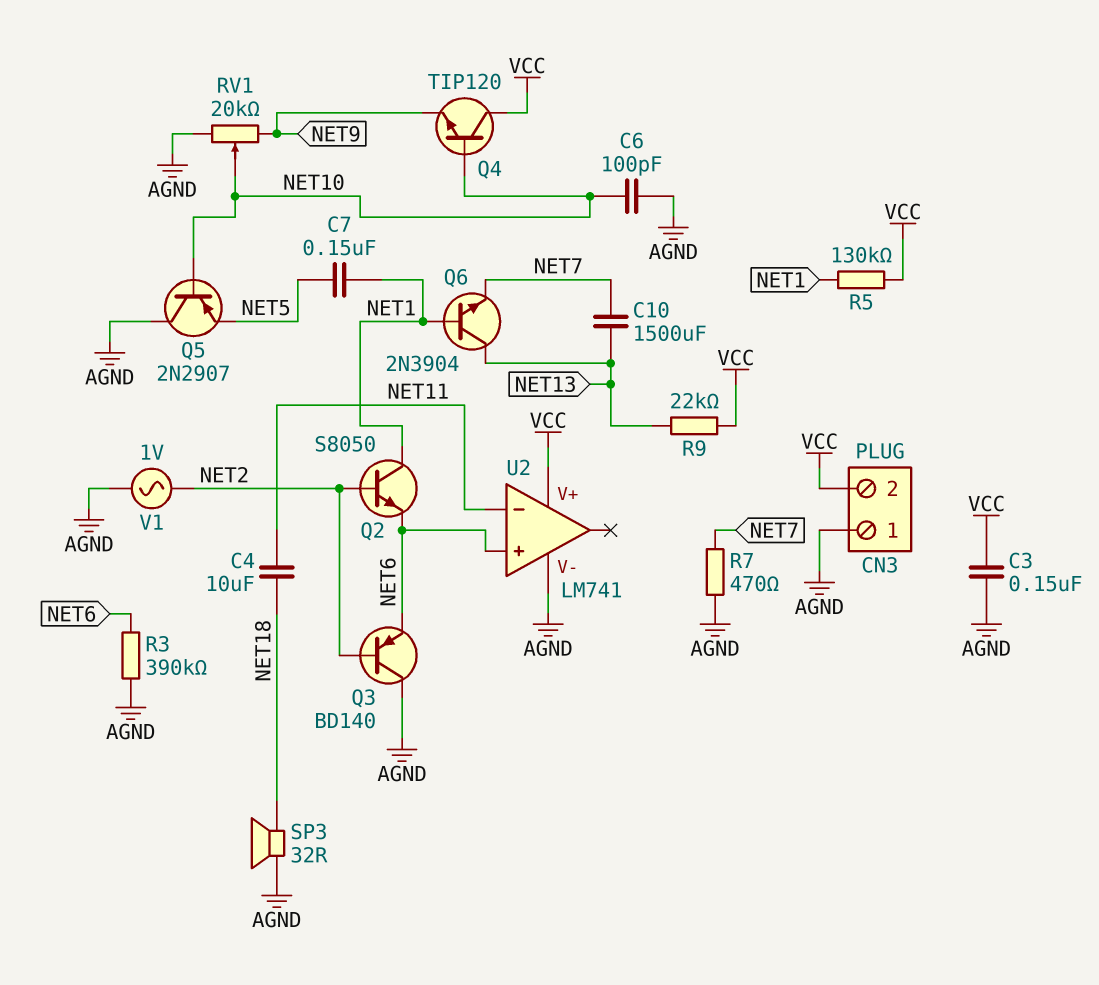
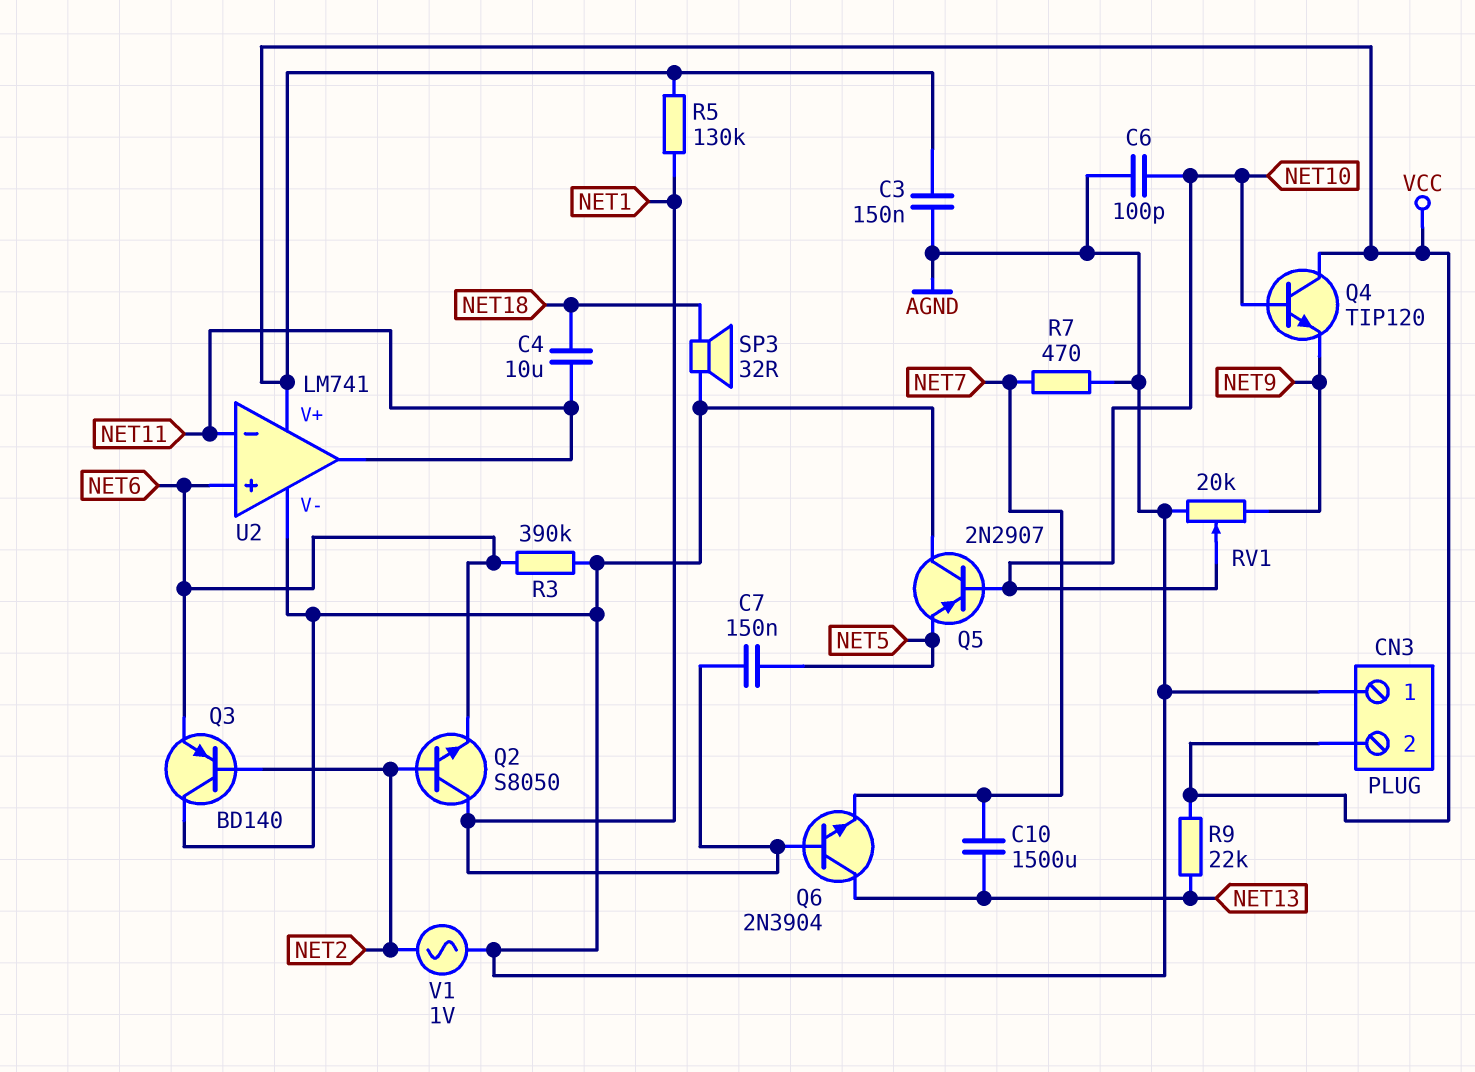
U2 pin out: none -> NET11

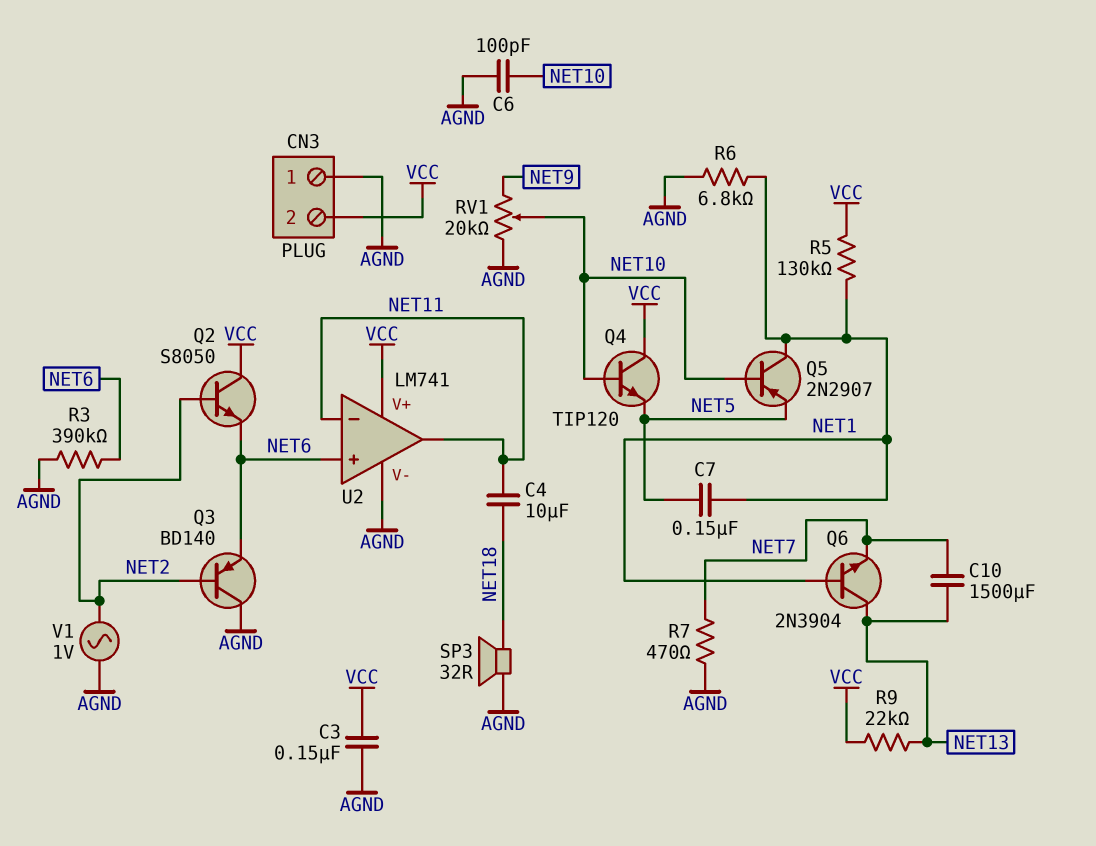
Q2: NPN S8050 (B NET2, C NET1, E NET6) -> NPN S8050 (B NET2, C VCC, E NET6)
Q4: NPN TIP120 (B NET10, C VCC, E NET9) -> NPN TIP120 (B NET10, C VCC, E NET5)
Q5: PNP 2N2907 (B NET10, C AGND, E NET5) -> PNP 2N2907 (B NET10, C NET1, E NET5)
R6: none -> 6.8k (AGND, NET1)

